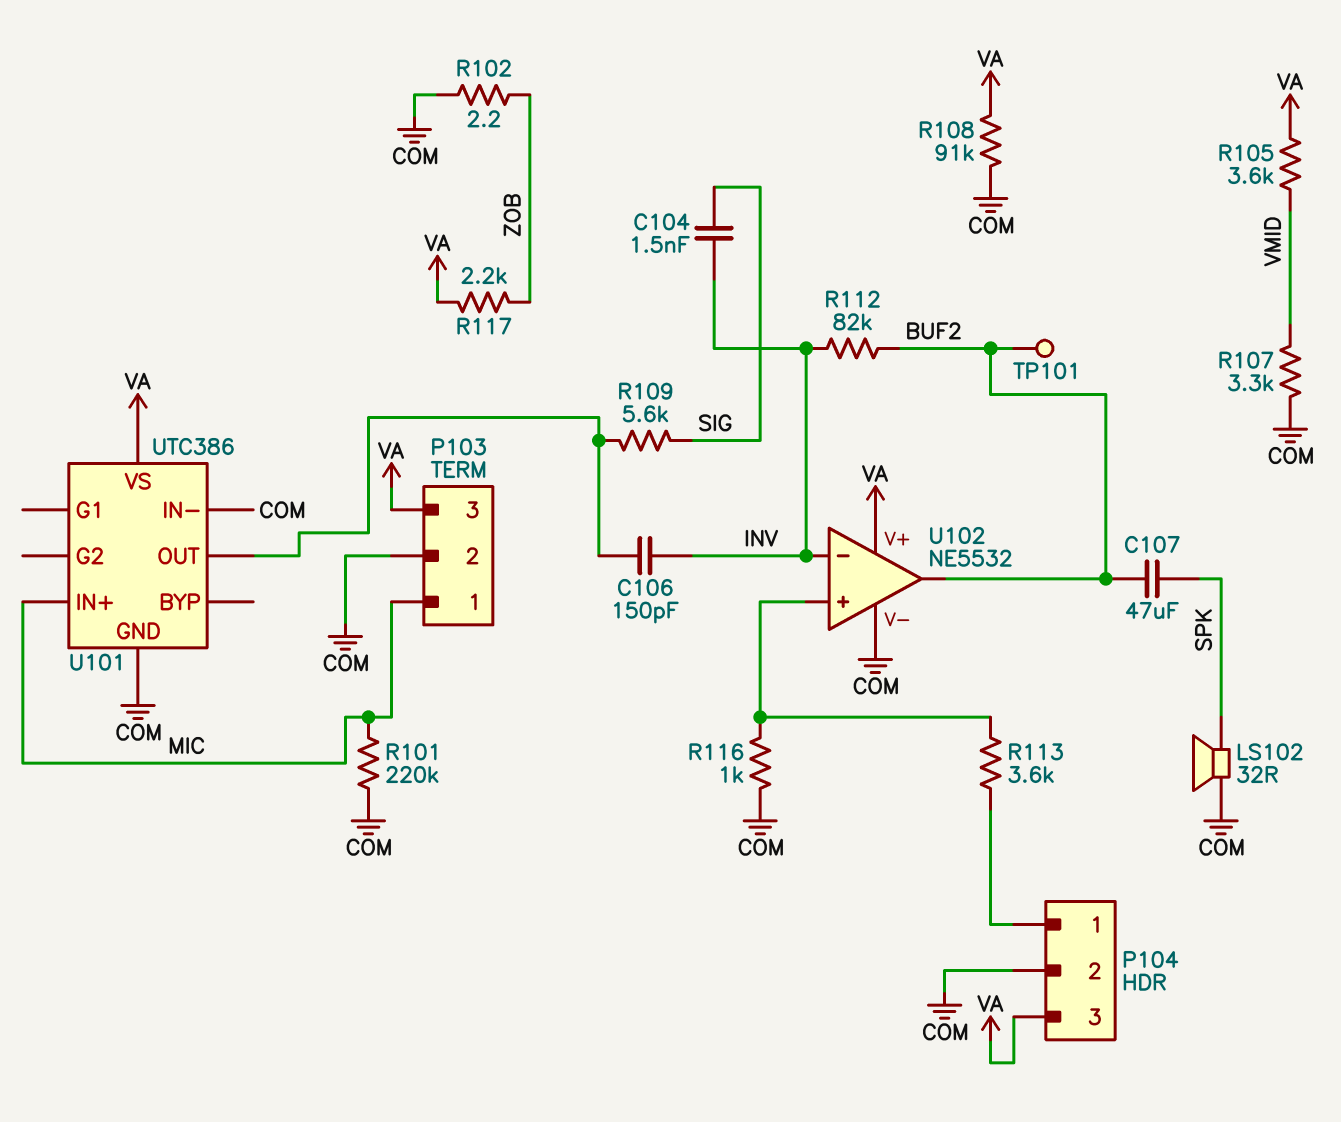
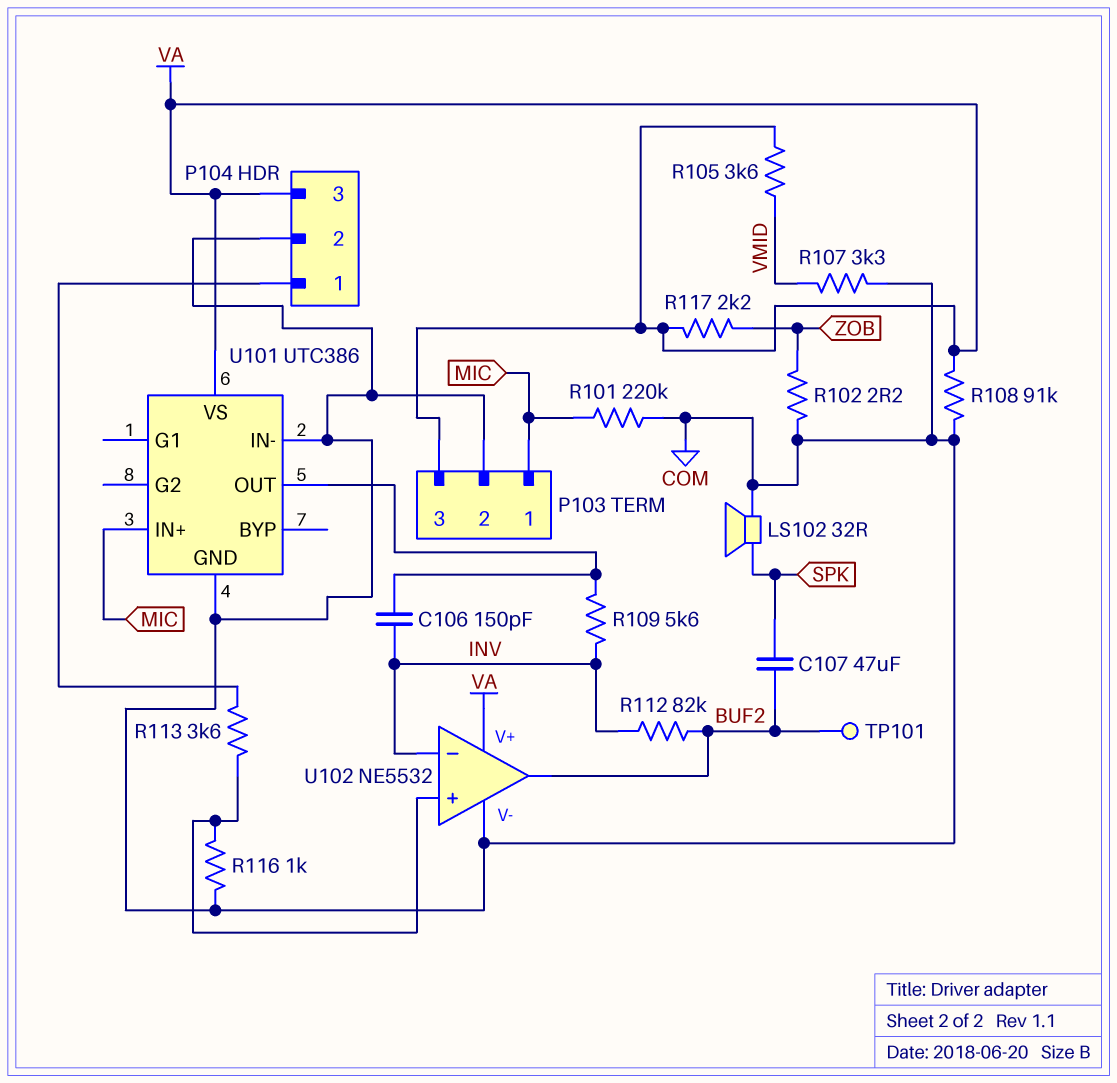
C104: 1.5nF (INV, SIG) -> none
R109: 5.6k (SIG, U101/OUT) -> 5.6k (INV, U101/OUT)

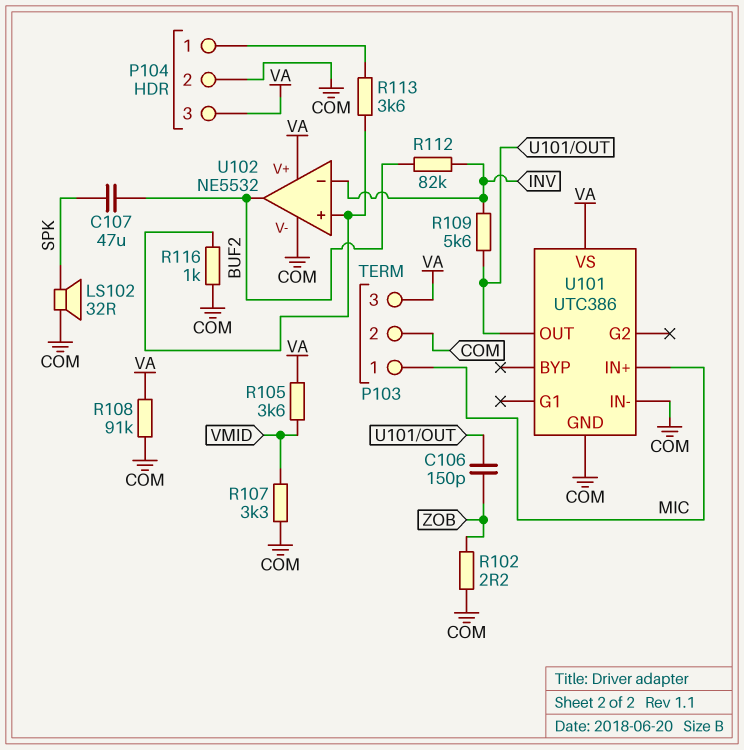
C106: 150pF (INV, U101/OUT) -> 150pF (U101/OUT, ZOB)
R101: 220k (COM, MIC) -> none
R117: 2.2k (VA, ZOB) -> none
TP101: test point (BUF2) -> none

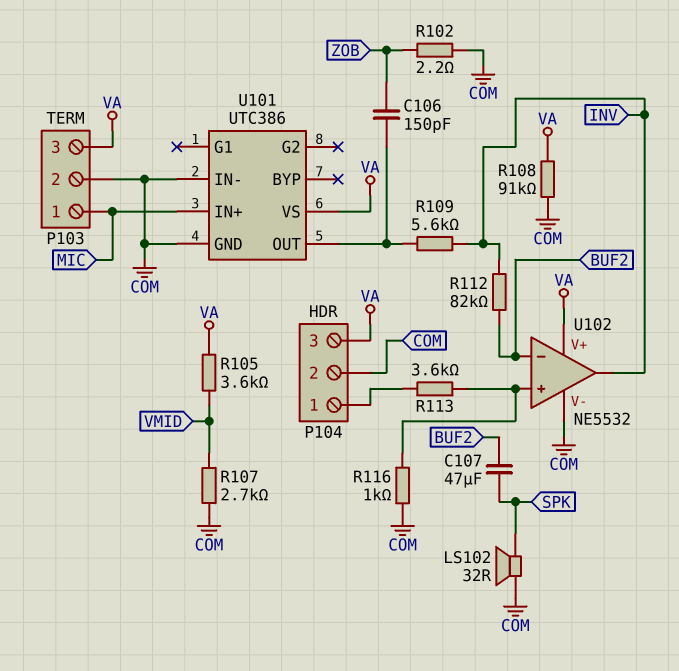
R107: 3.3k (COM, VMID) -> 2.7k (COM, VMID)
U102 pin in-: INV -> BUF2
U102 pin out: BUF2 -> INV

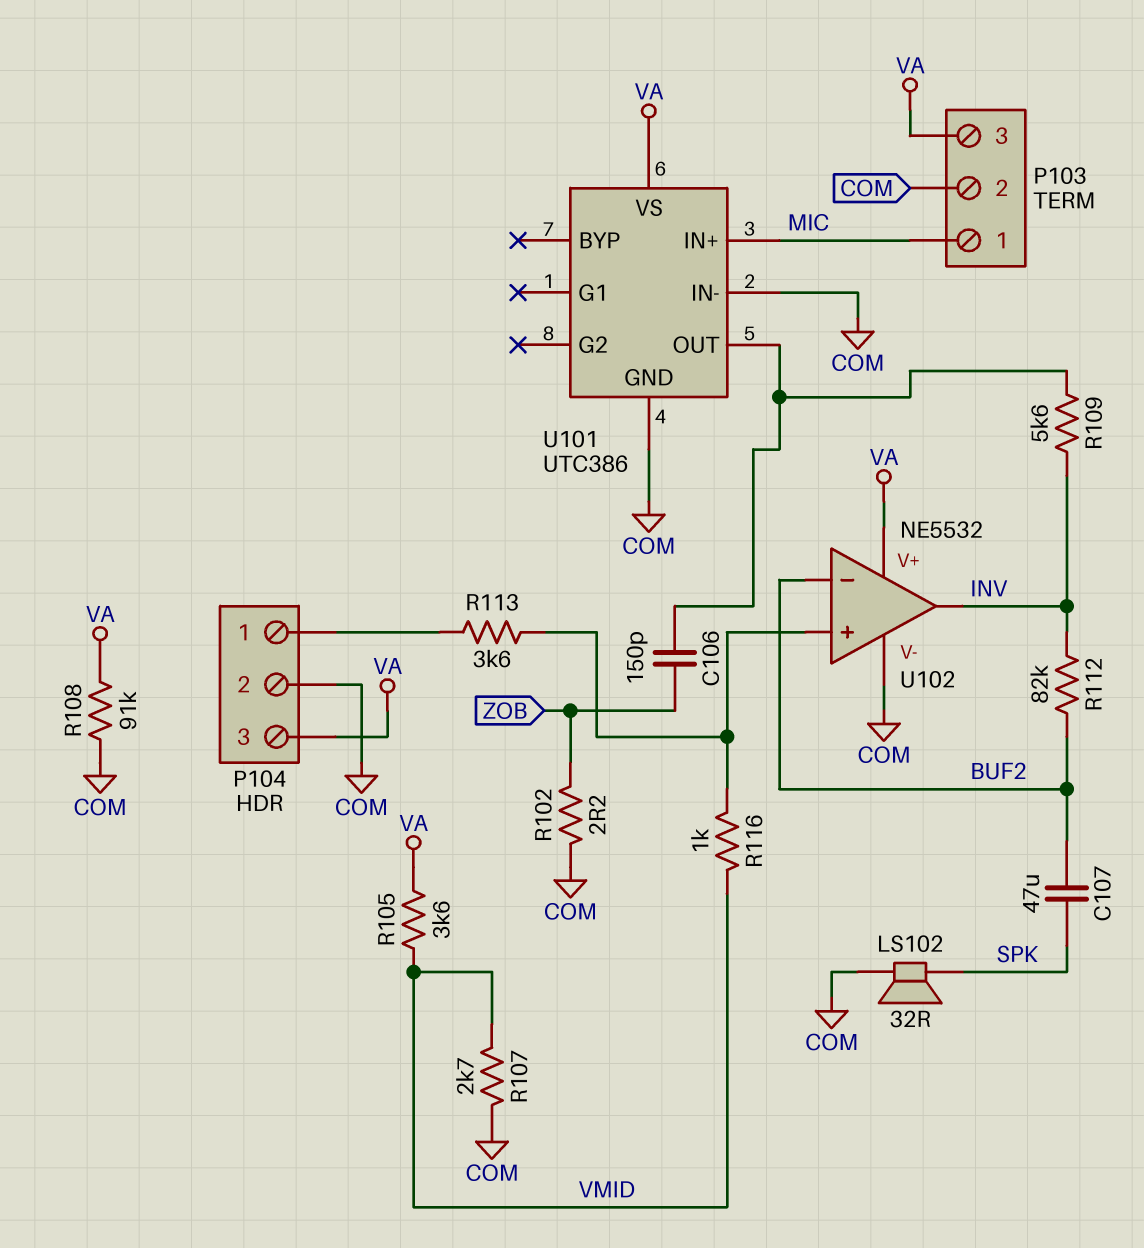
R116: 1k (COM, U102/in+) -> 1k (U102/in+, VMID)

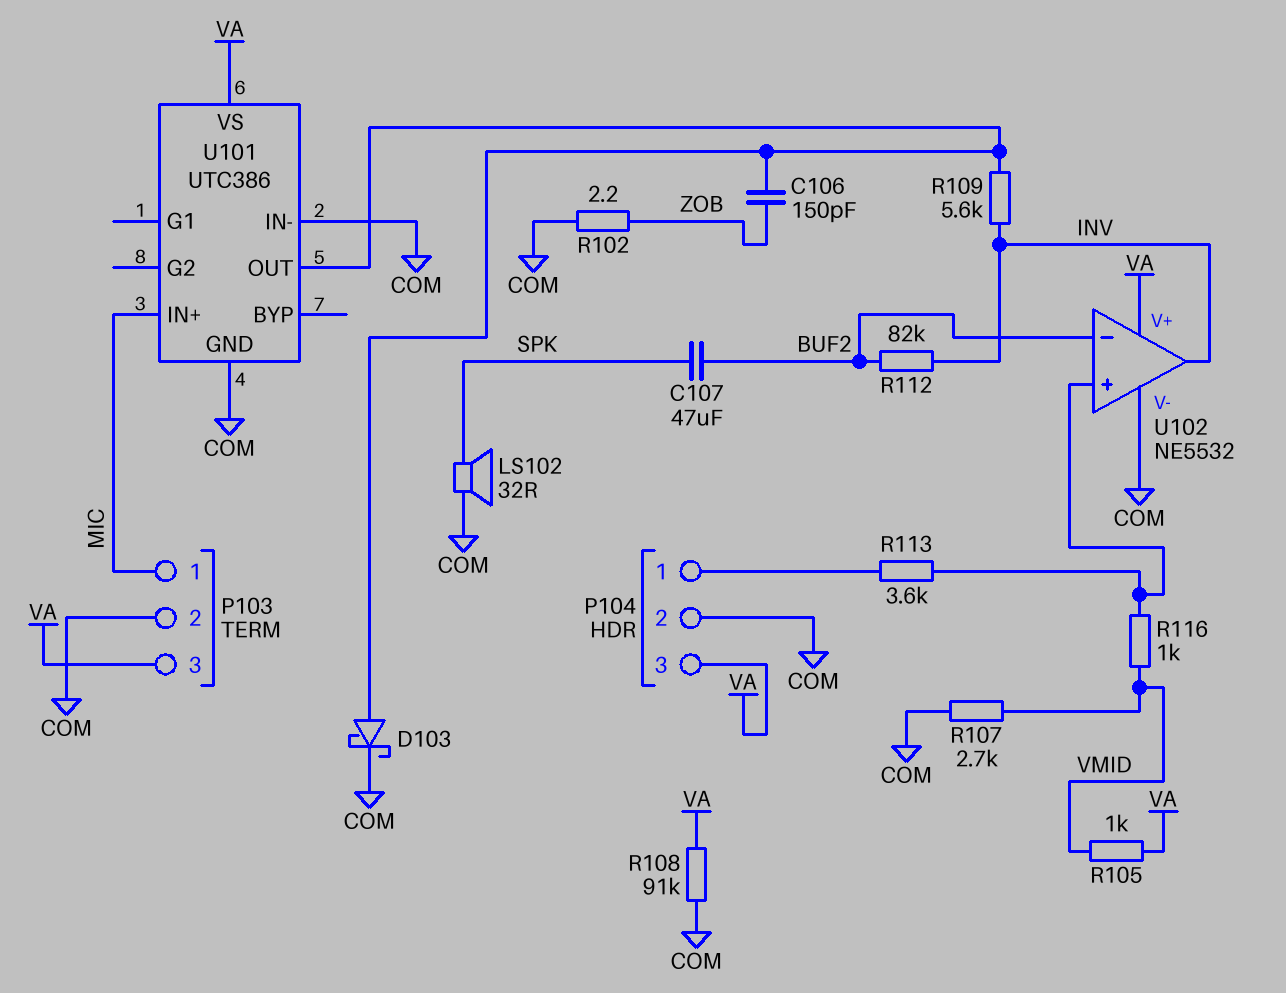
D103: none -> schottky (A U101/OUT, K COM)
R105: 3.6k (VA, VMID) -> 1k (VA, VMID)

